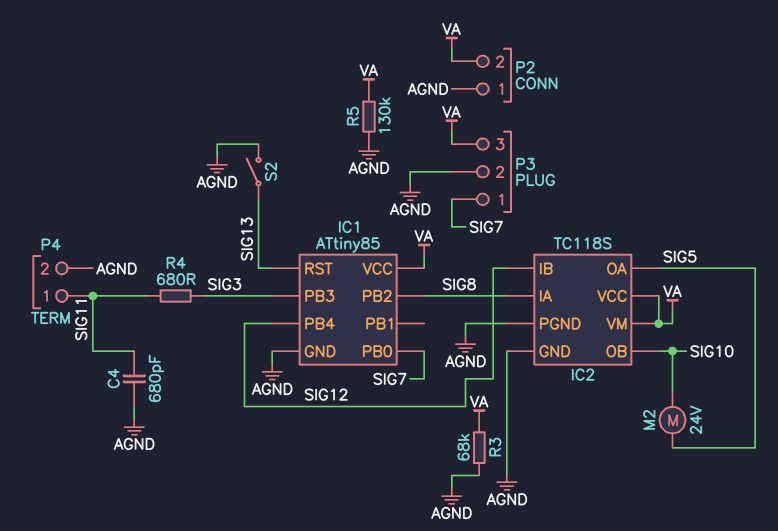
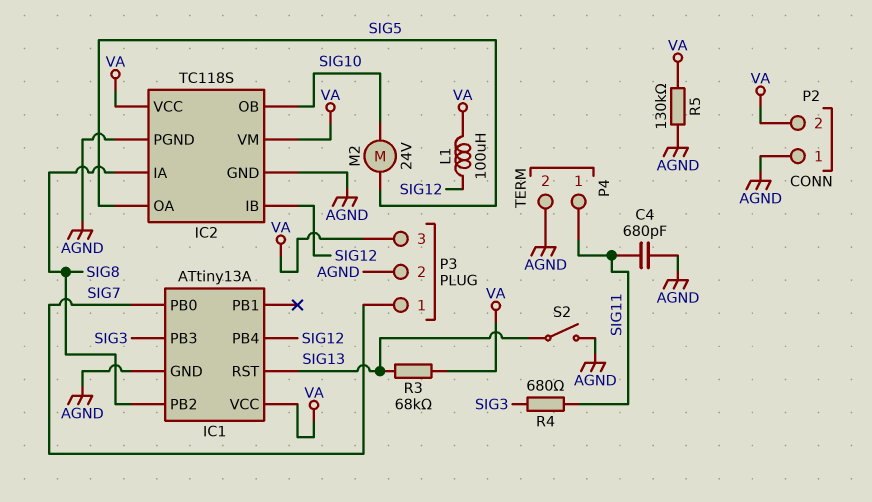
IC1: ATtiny85 -> ATtiny13A
L1: none -> 100uH (SIG12, VA)
R3: 68k (AGND, VA) -> 68k (SIG13, VA)

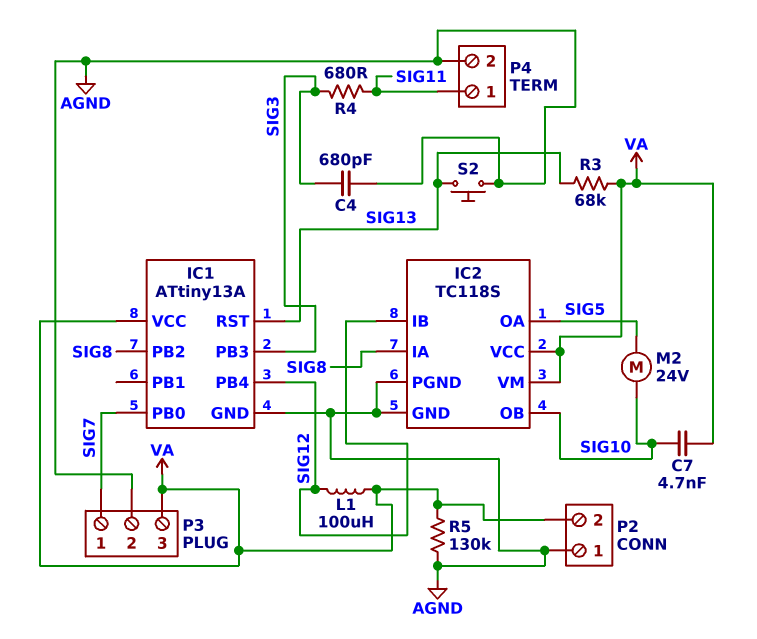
C4: 680pF (AGND, SIG11) -> 680pF (AGND, SIG3)
C7: none -> 4.7nF (SIG10, VA)
S2: switch (AGND, SIG13) -> button (AGND, SIG13)

